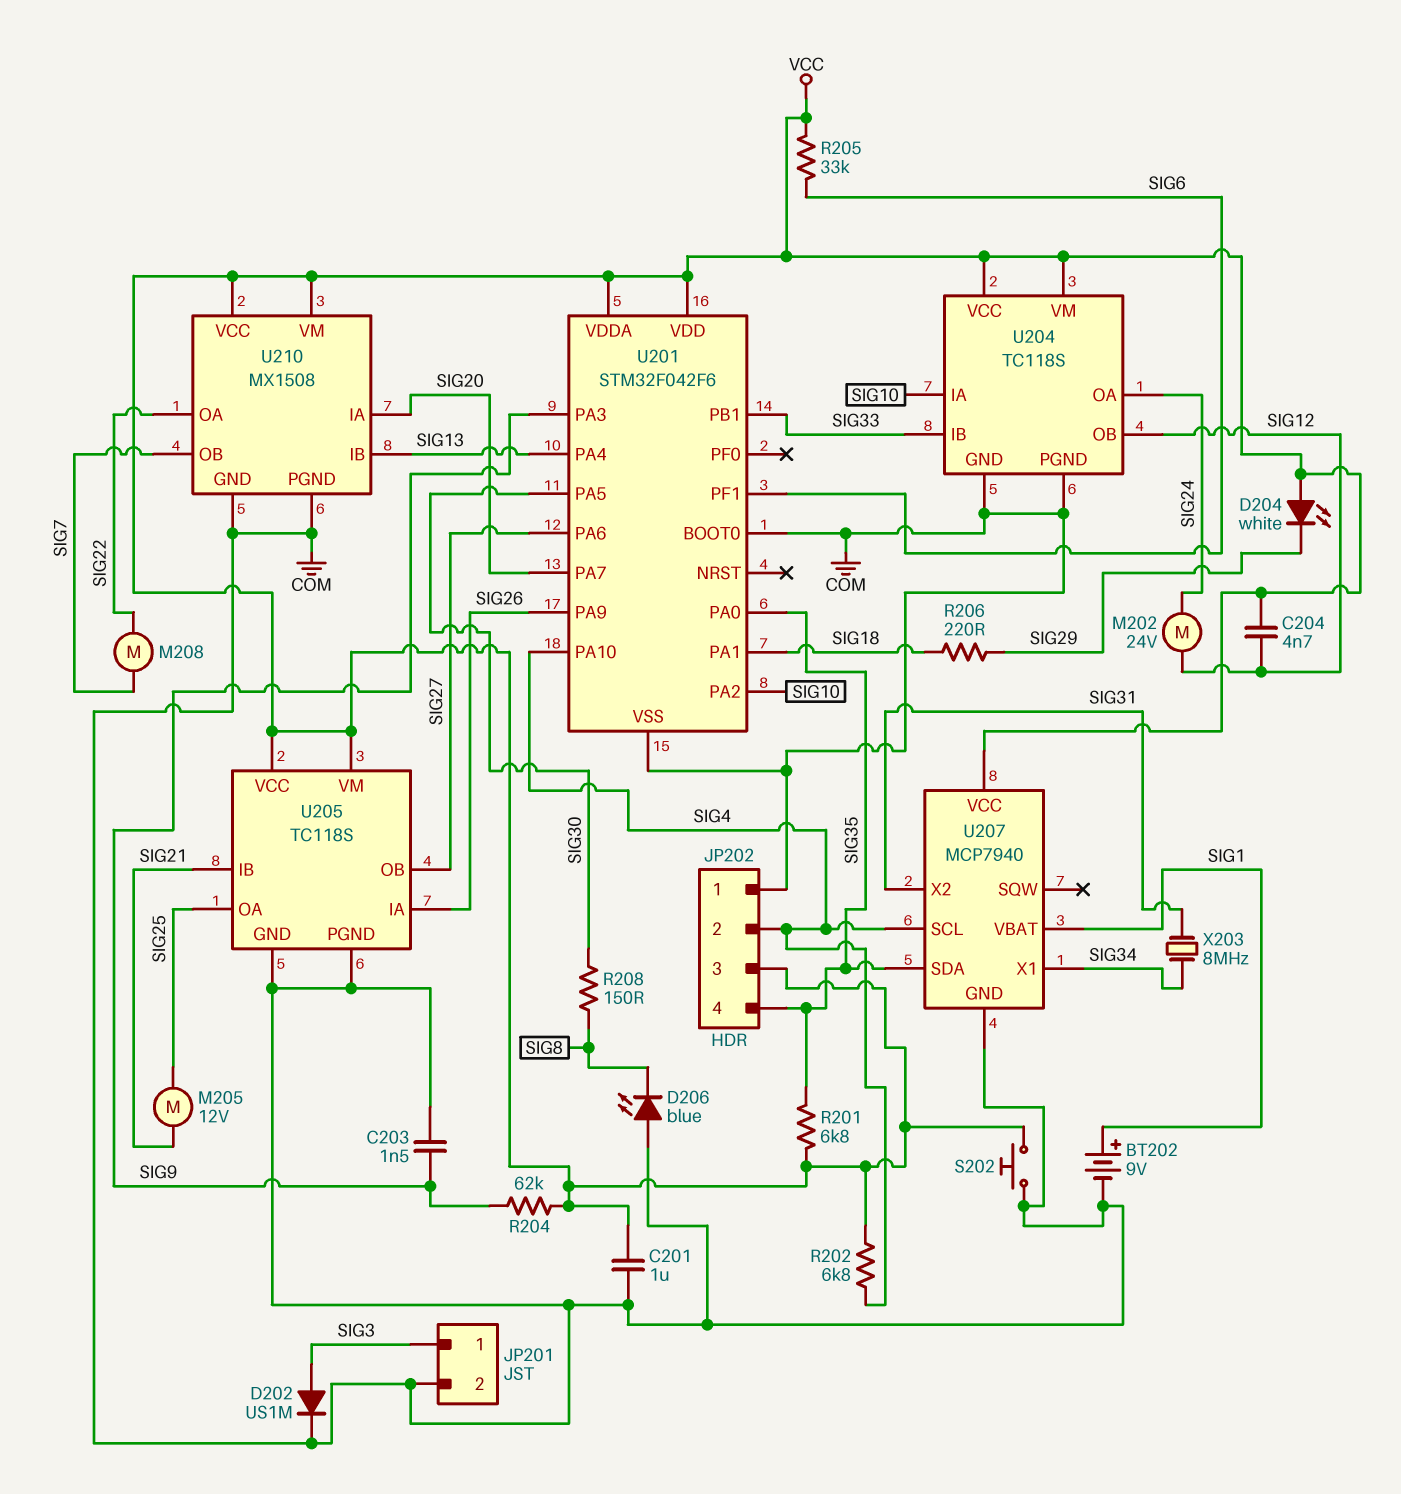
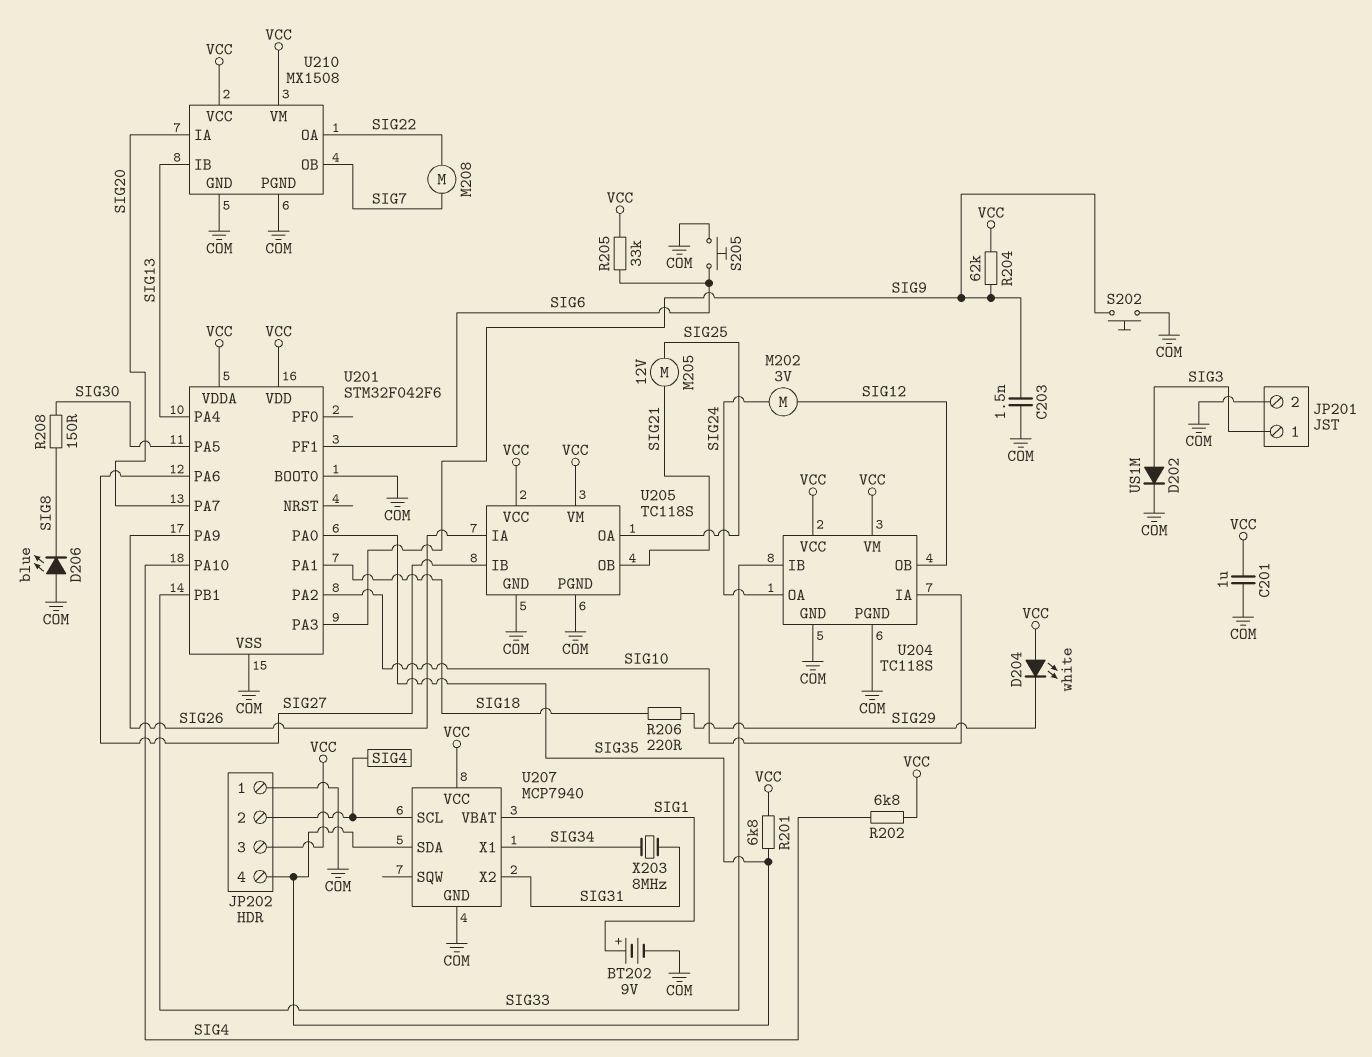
C204: 4.7nF (SIG12, VCC) -> none
M202: motor 24V (SIG12, SIG24) -> motor 3V (SIG12, SIG24)
S202: button (COM, VCC) -> button (COM, SIG9)
S205: none -> button (COM, SIG6)
U205 pin IB: SIG21 -> SIG27
U205 pin OB: SIG27 -> SIG21

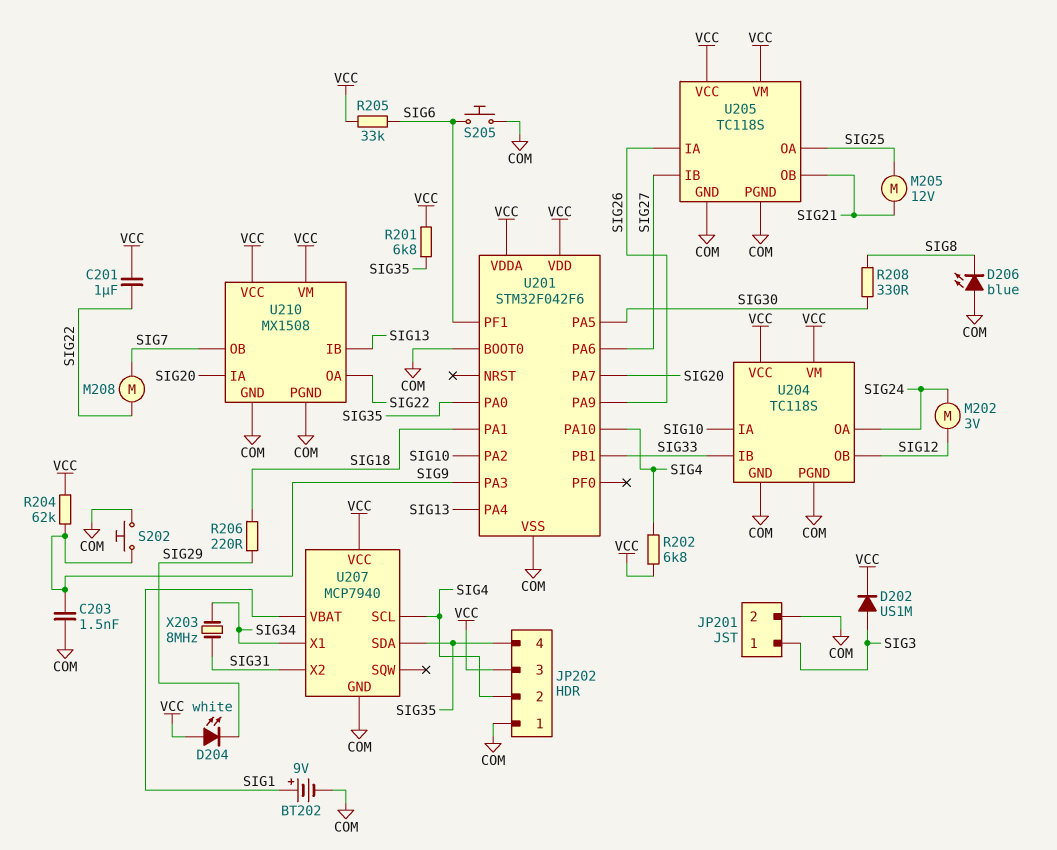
C201: 1uF (COM, VCC) -> 1uF (SIG22, VCC)
D202: diode US1M (A SIG3, K COM) -> diode US1M (A SIG3, K VCC)
R208: 150 (SIG8, SIG30) -> 330 (SIG8, SIG30)

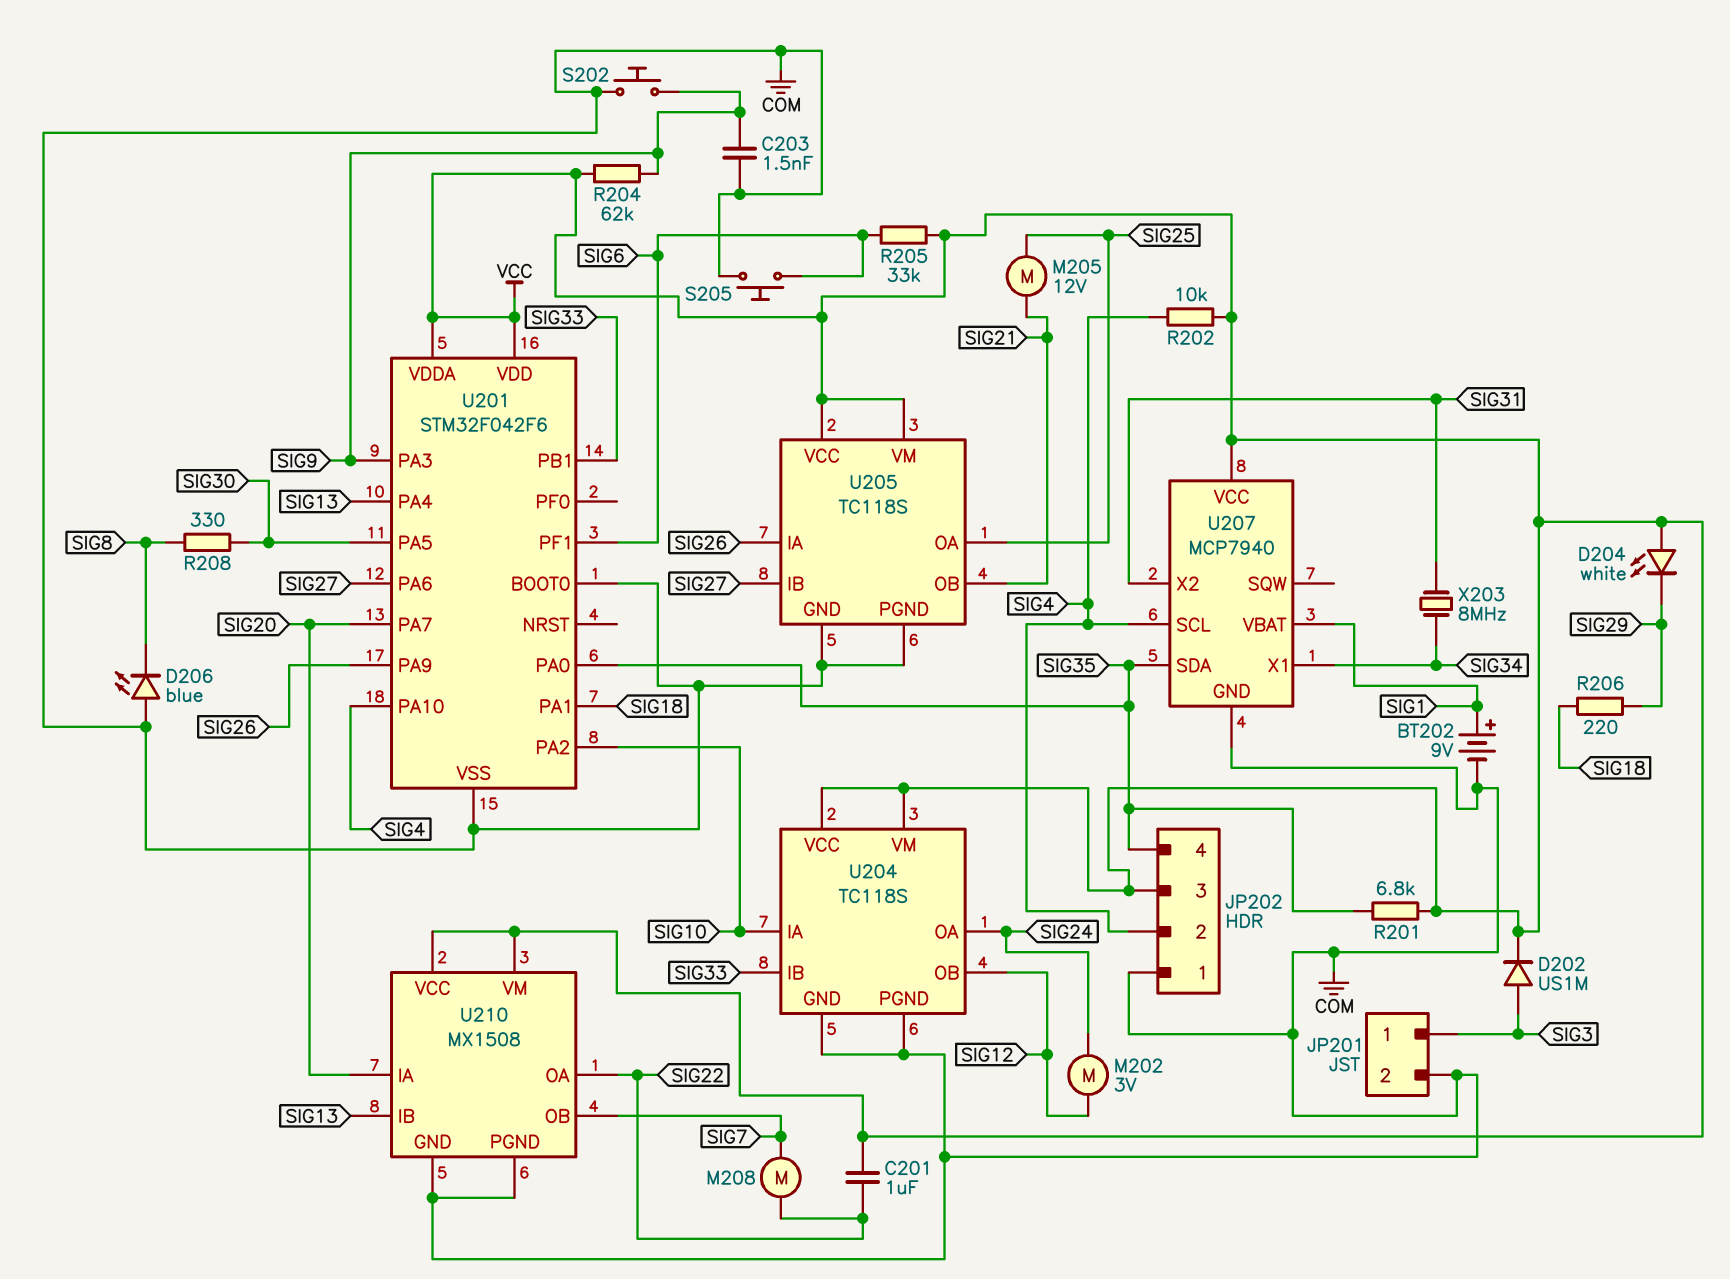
R202: 6.8k (SIG4, VCC) -> 10k (SIG4, VCC)

